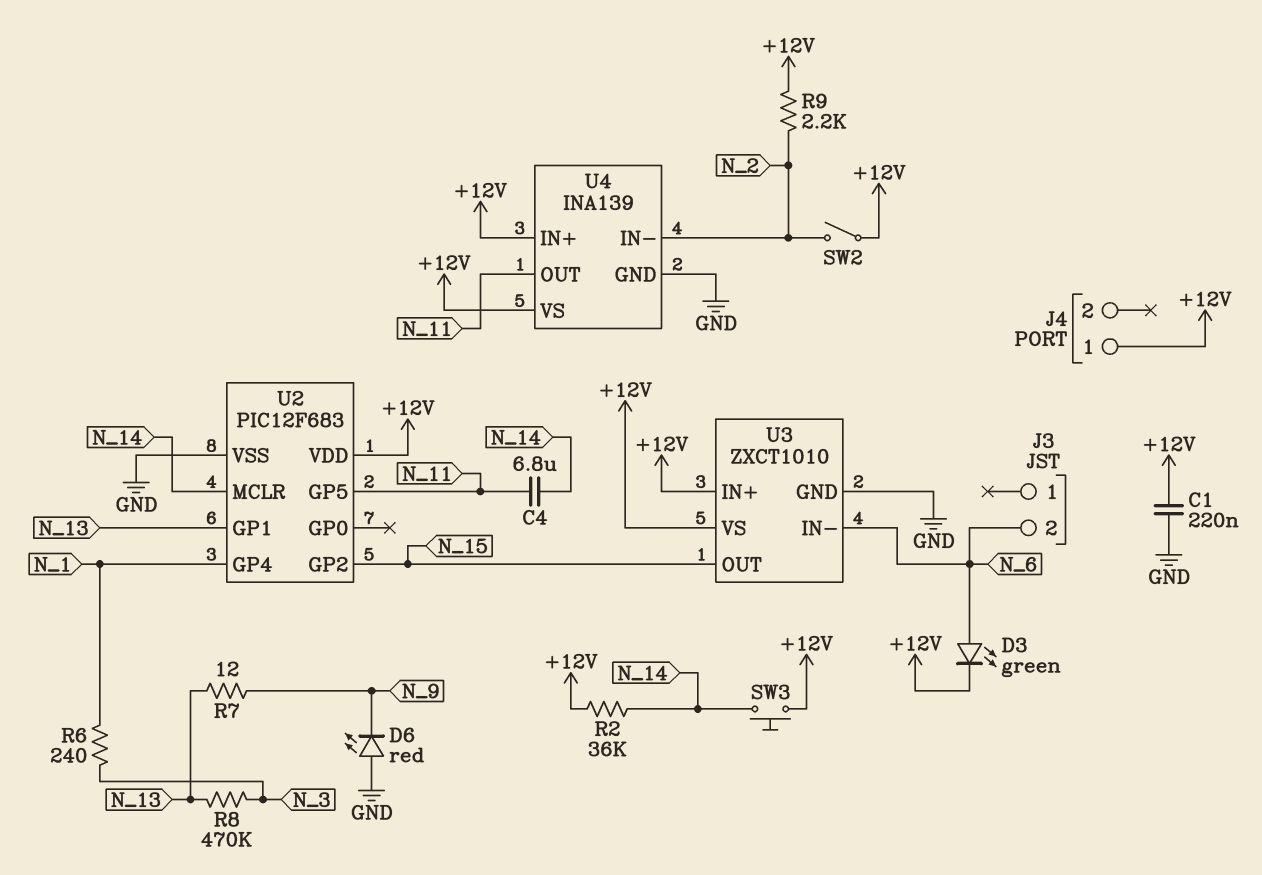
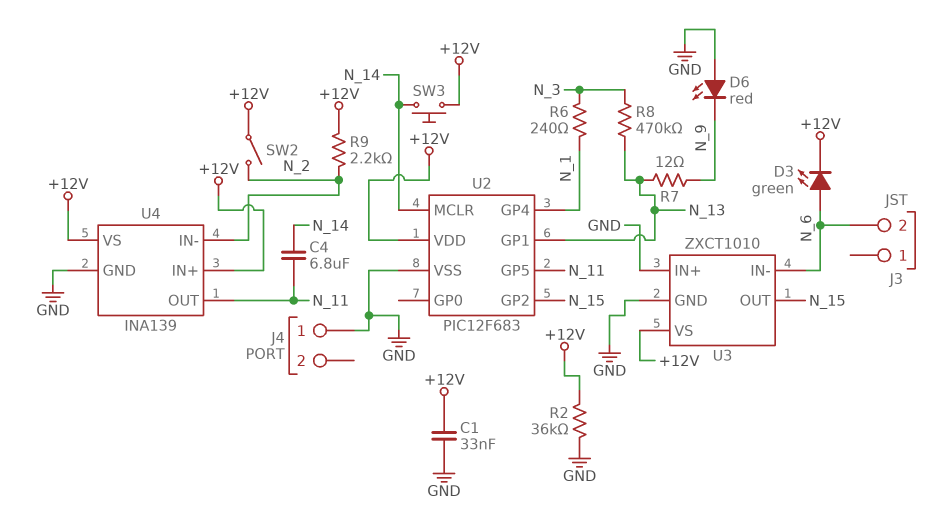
C1: 220nF (+12V, GND) -> 33nF (+12V, GND)
J4 pin 1: +12V -> GND
R2: 36k (+12V, N_14) -> 36k (+12V, GND)
U3 pin IN+: +12V -> GND

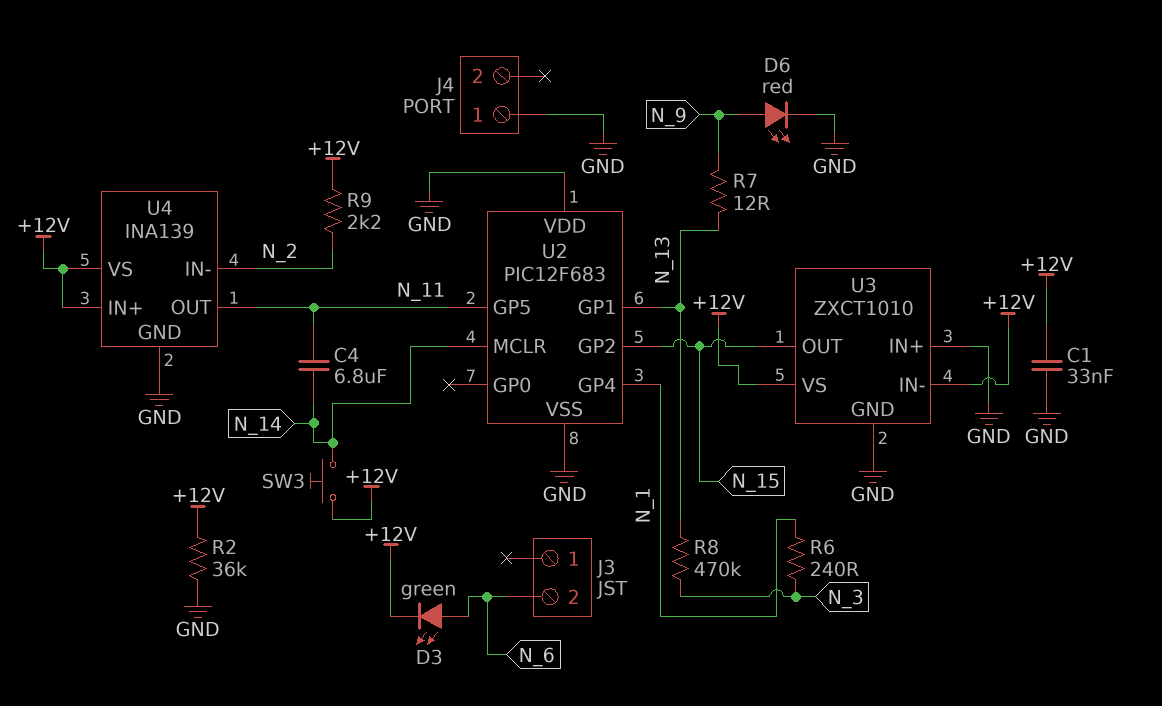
D6: LED red (A GND, K N_9) -> LED red (A N_9, K GND)
SW2: switch (+12V, N_2) -> none
U2 pin VDD: +12V -> GND
U3 pin IN-: N_6 -> +12V

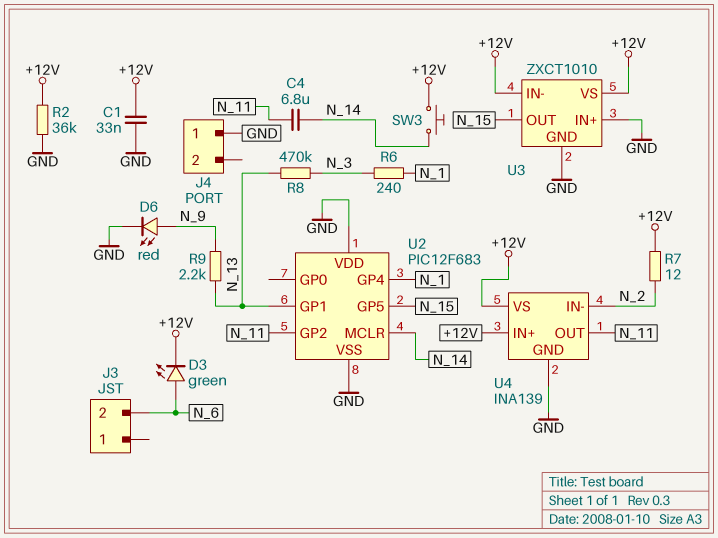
R7: 12 (N_9, N_13) -> 12 (+12V, N_2)
R9: 2.2k (+12V, N_2) -> 2.2k (N_9, N_13)
U2 pin GP2: N_15 -> N_11
U2 pin GP5: N_11 -> N_15

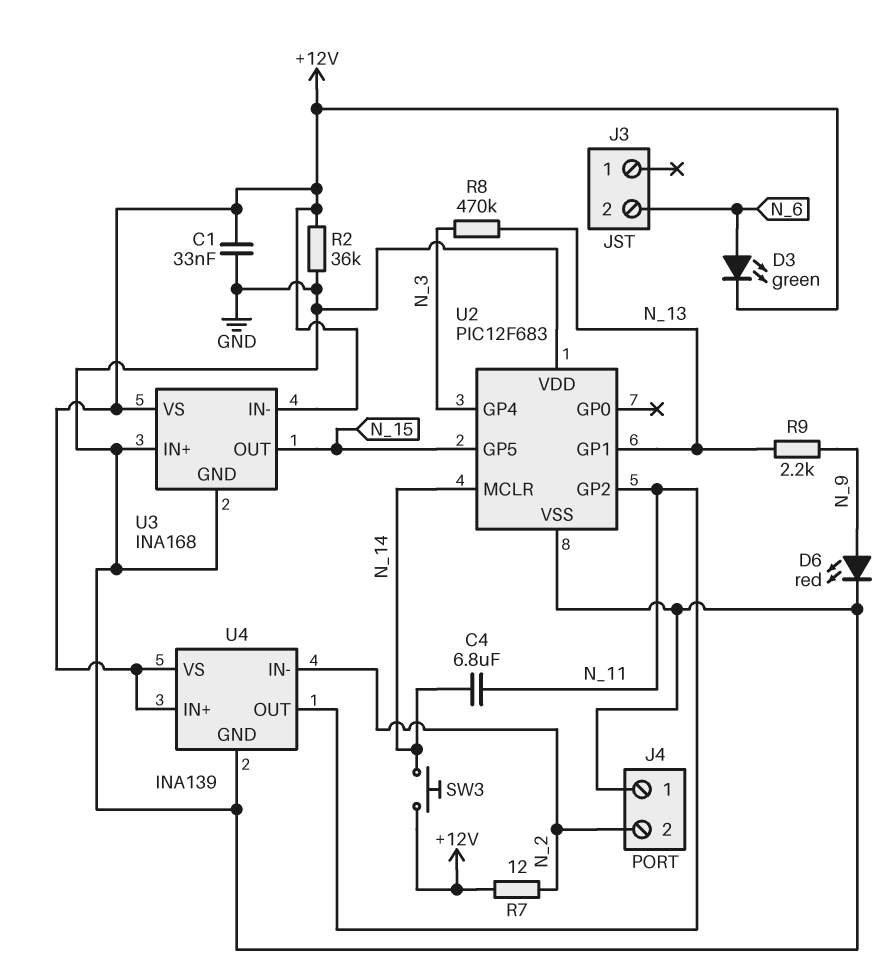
J4 pin 2: none -> N_2
R6: 240 (N_1, N_3) -> none
U2 pin GP4: N_1 -> N_3
U3: ZXCT1010 -> INA168

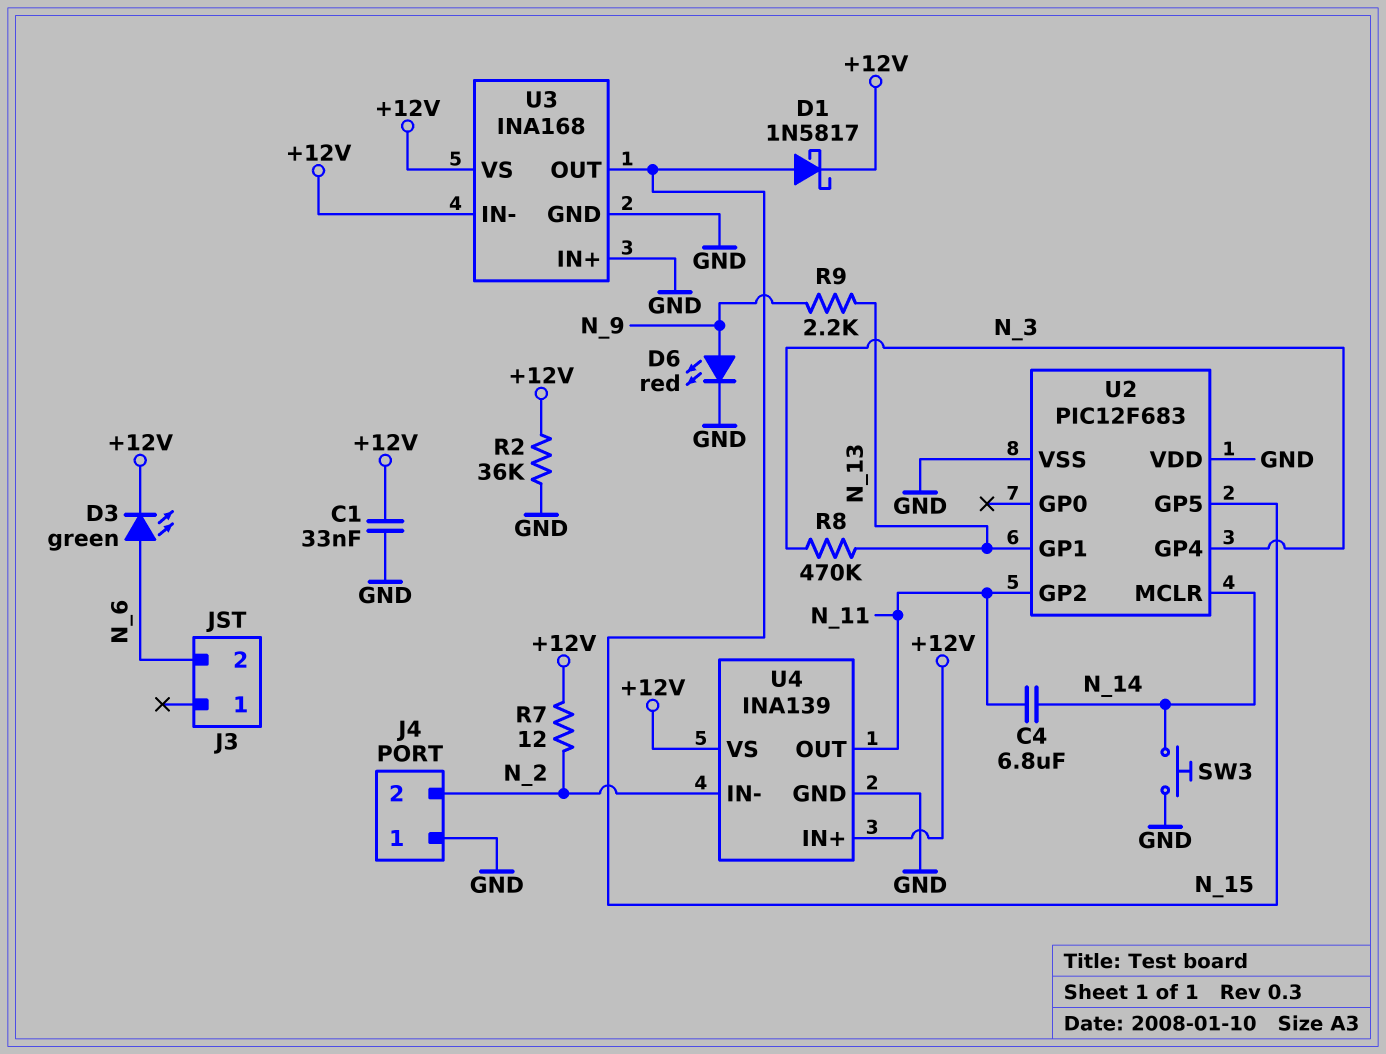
D1: none -> schottky 1N5817 (A N_15, K +12V)
SW3: button (+12V, N_14) -> button (GND, N_14)

